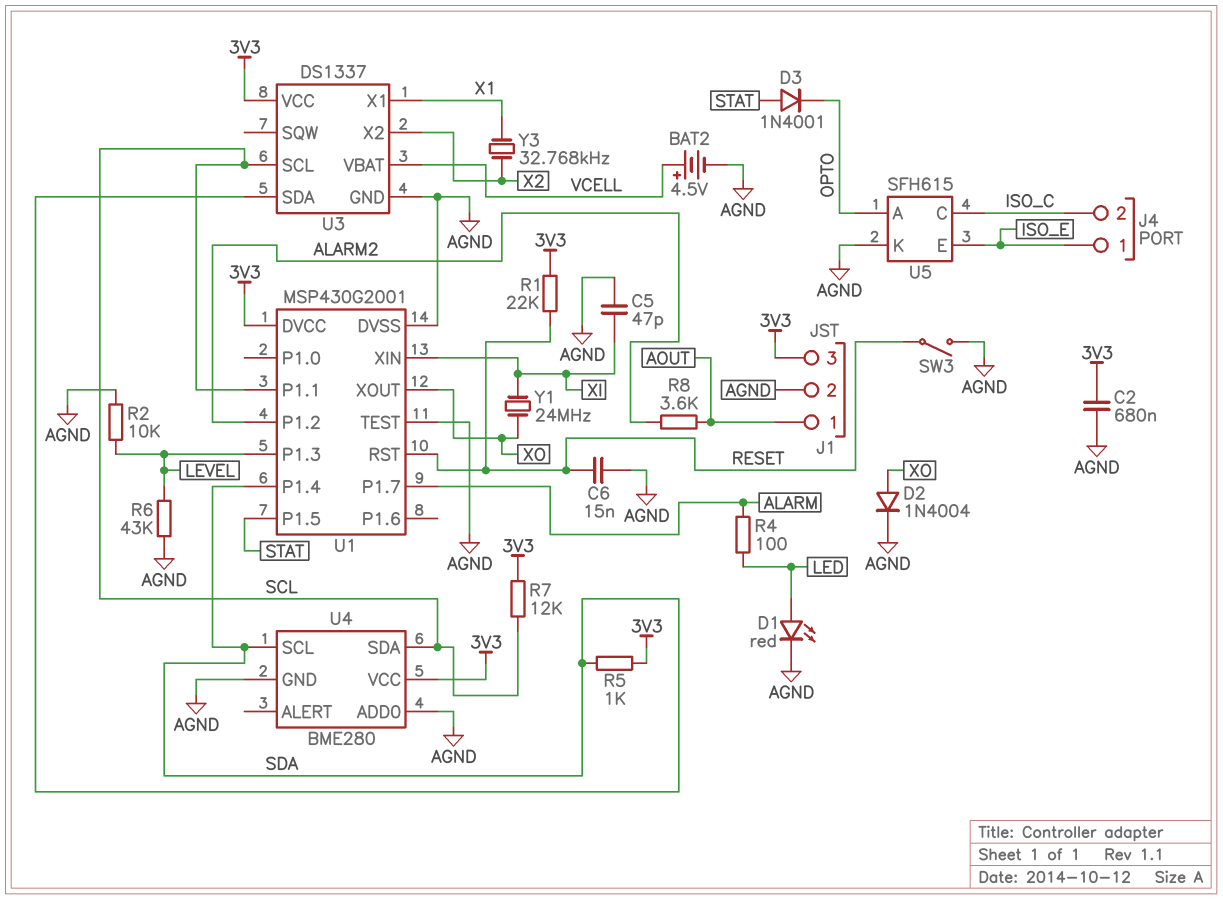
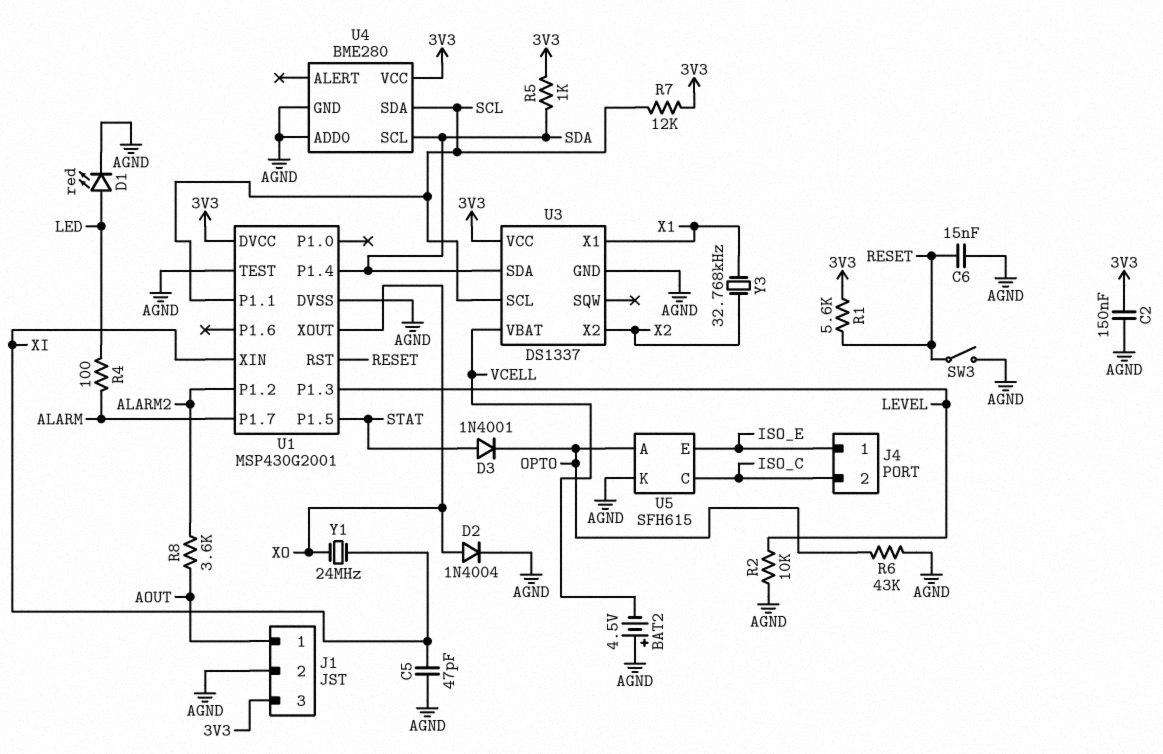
BAT2: 4.5V (plus VCELL, minus AGND) -> 4.5V (plus AGND, minus VCELL)
C2: 680nF (3V3, AGND) -> 150nF (3V3, AGND)
R1: 22k (3V3, RESET) -> 5.6k (3V3, RESET)
R6: 43k (AGND, LEVEL) -> 43k (AGND, OPTO)

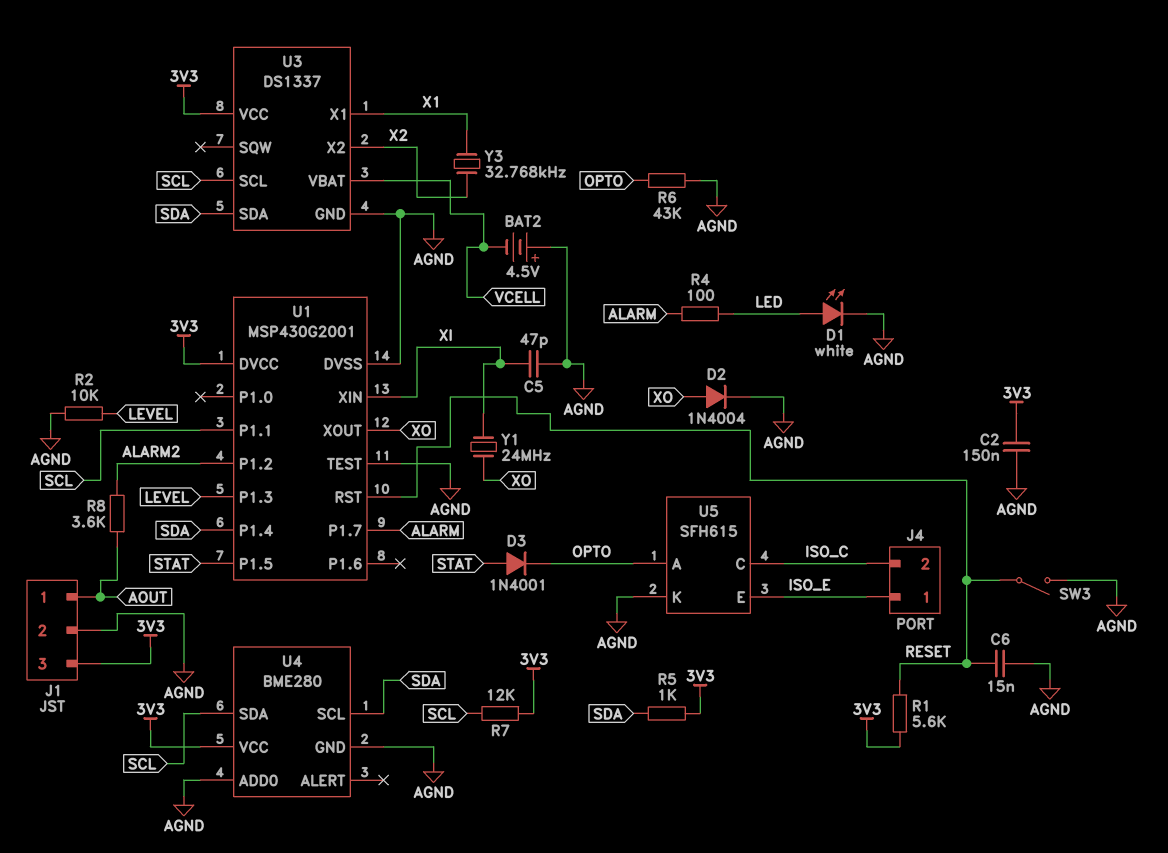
D1: LED red (A LED, K AGND) -> LED white (A LED, K AGND)

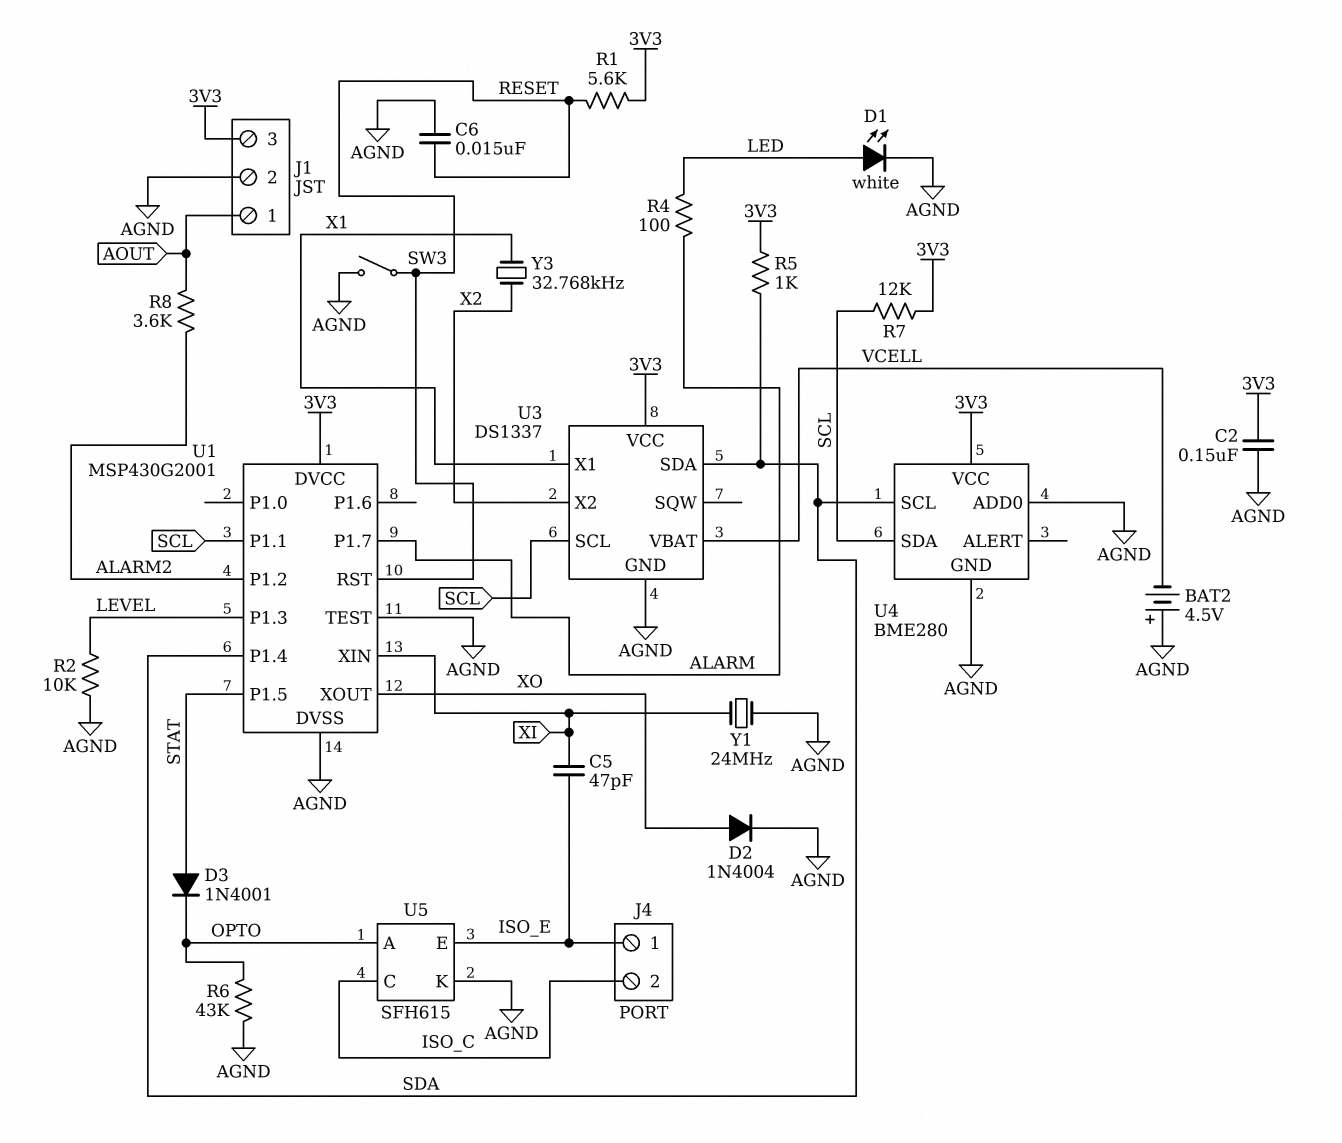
C5: 47pF (AGND, XI) -> 47pF (ISO_E, XI)
Y1: 24MHz (XI, XO) -> 24MHz (AGND, XI)

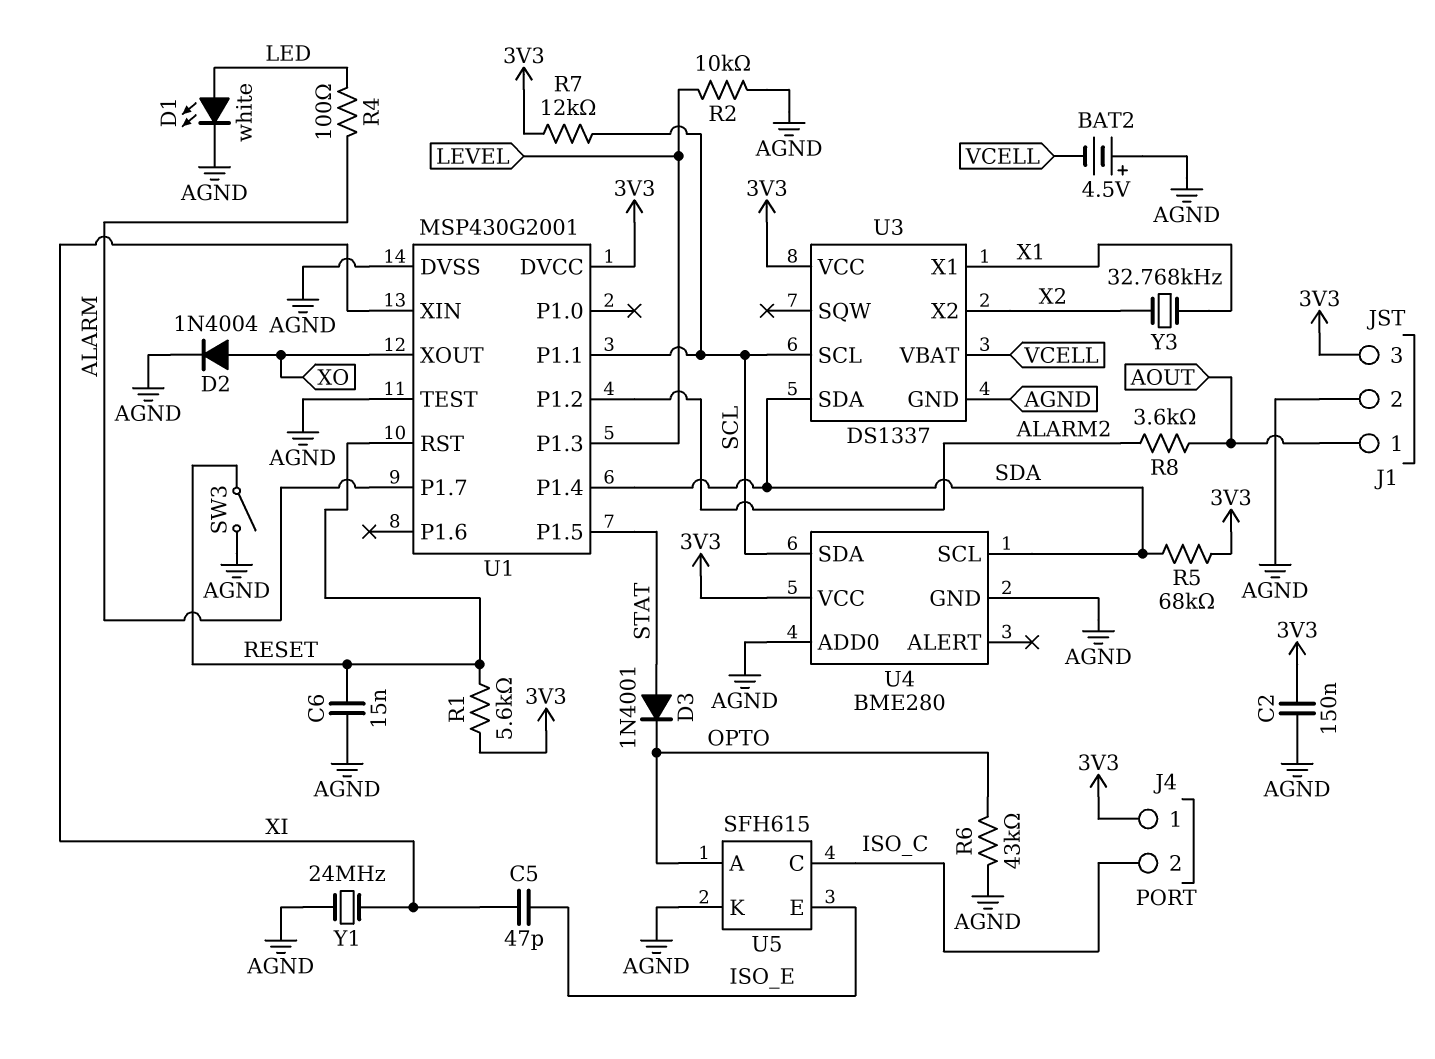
J4 pin 1: ISO_E -> 3V3
R5: 1k (3V3, SDA) -> 68k (3V3, SDA)

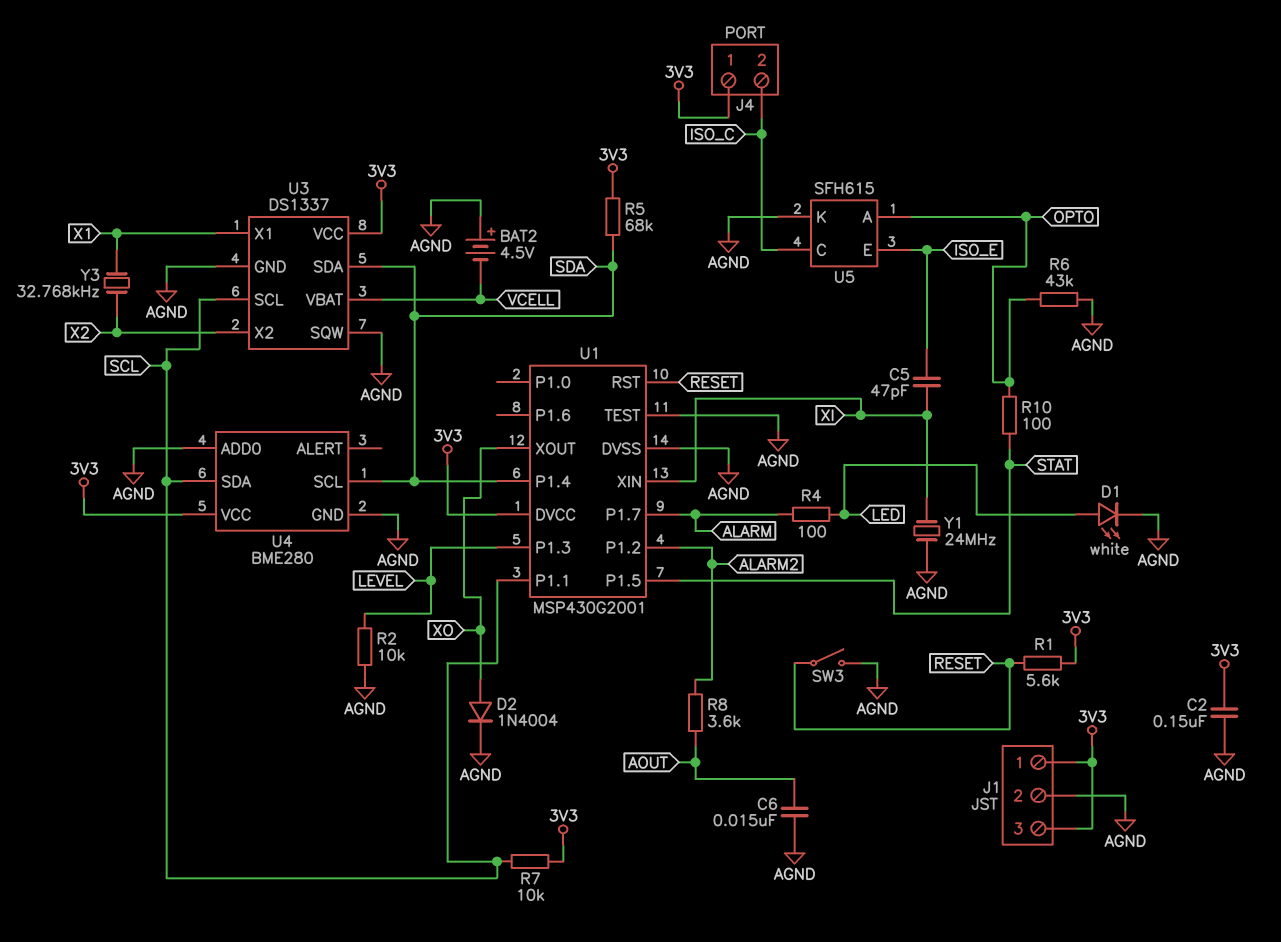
C6: 15nF (AGND, RESET) -> 15nF (AGND, AOUT)
D3: diode 1N4001 (A STAT, K OPTO) -> none
J1 pin 1: AOUT -> 3V3
R7: 12k (3V3, SCL) -> 10k (3V3, SCL)
R10: none -> 100 (OPTO, STAT)
U3 pin SQW: none -> AGND

